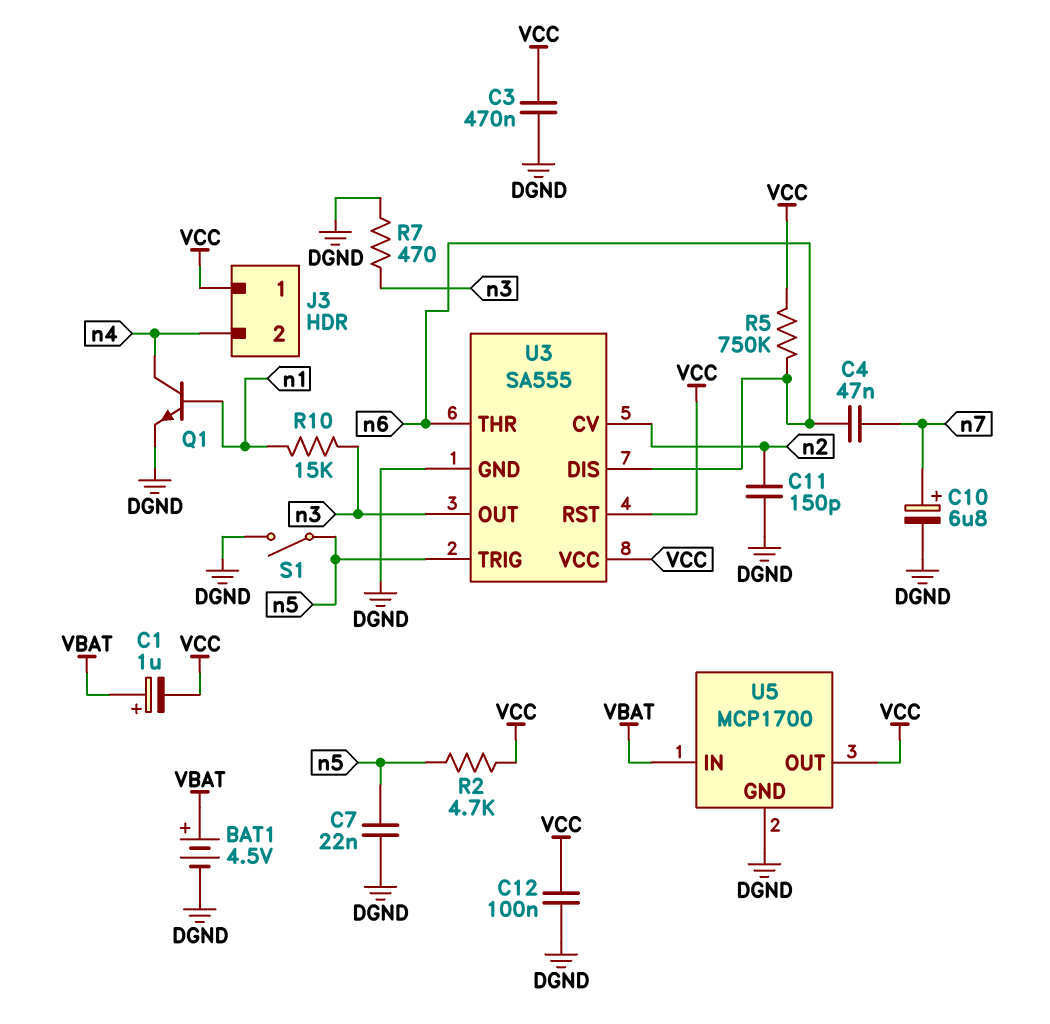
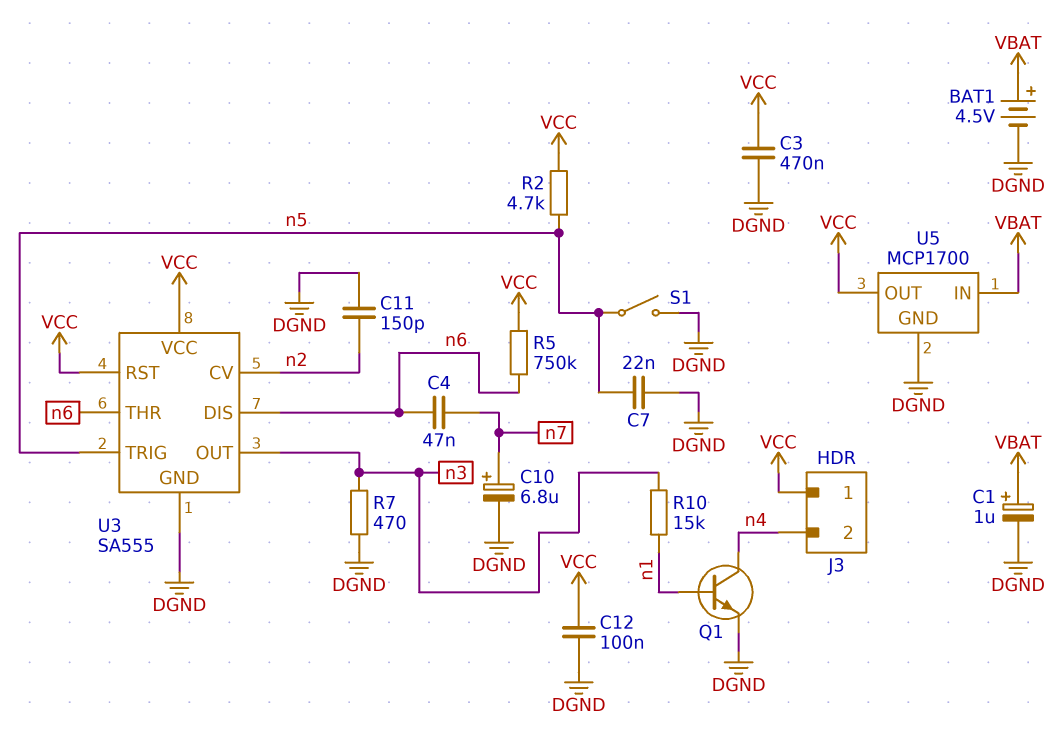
C1: 1uF (plus VBAT, minus VCC) -> 1uF (plus VBAT, minus DGND)

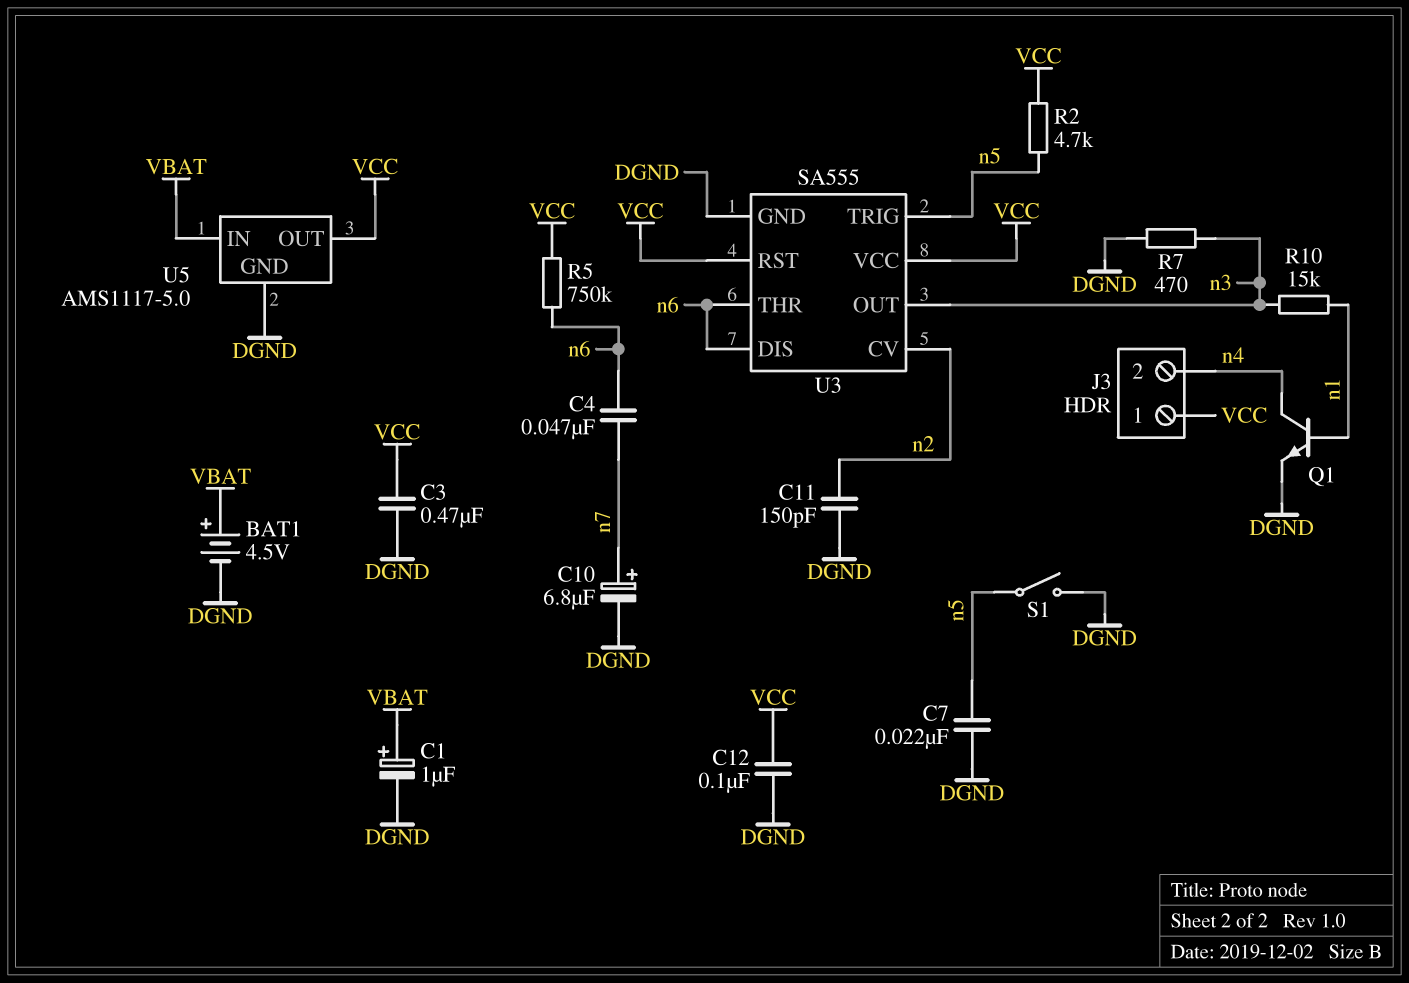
U5: MCP1700 -> AMS1117-5.0

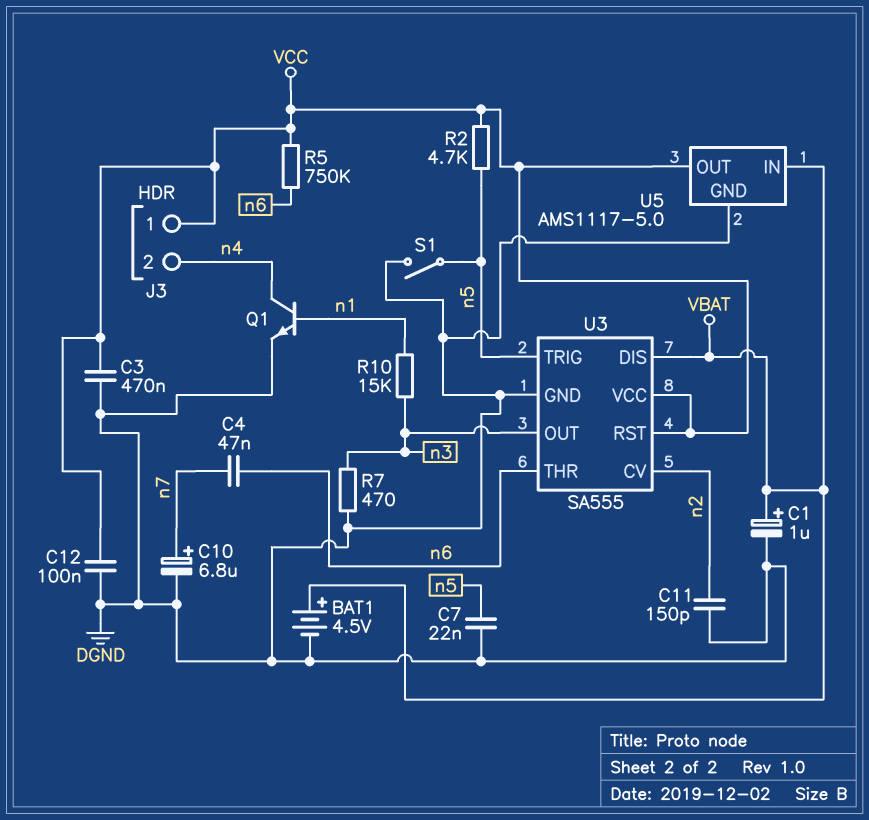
U3 pin DIS: n6 -> VBAT

